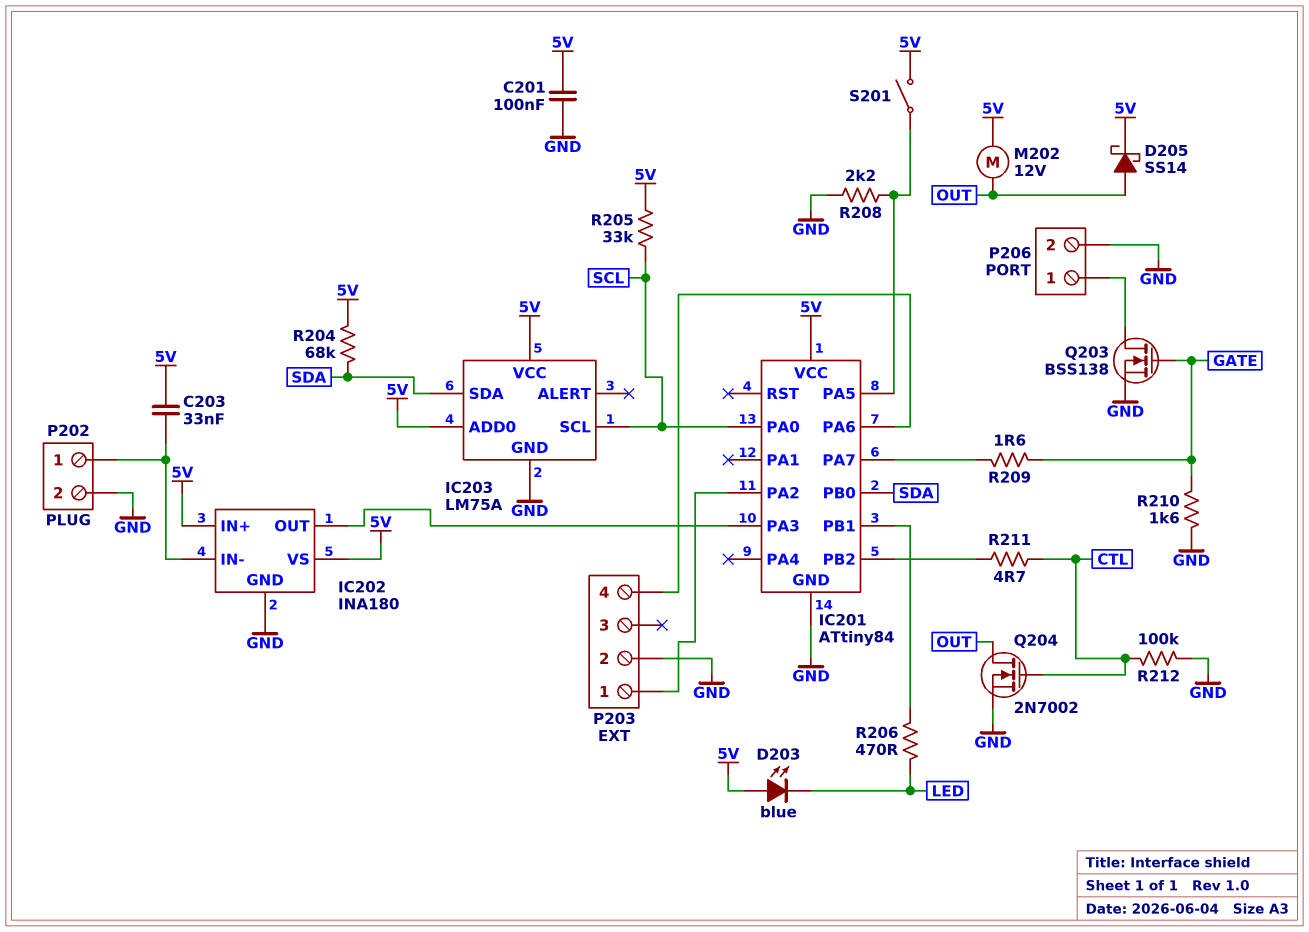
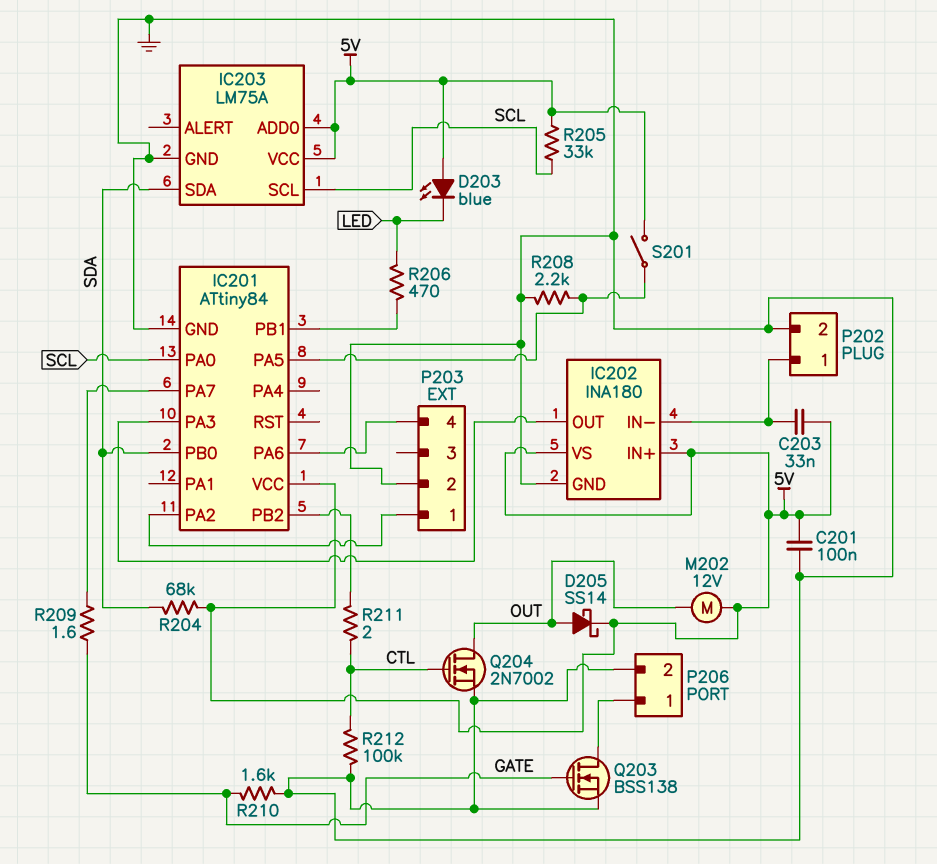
R211: 4.7 (CTL, IC201/PB2) -> 2 (CTL, IC201/PB2)

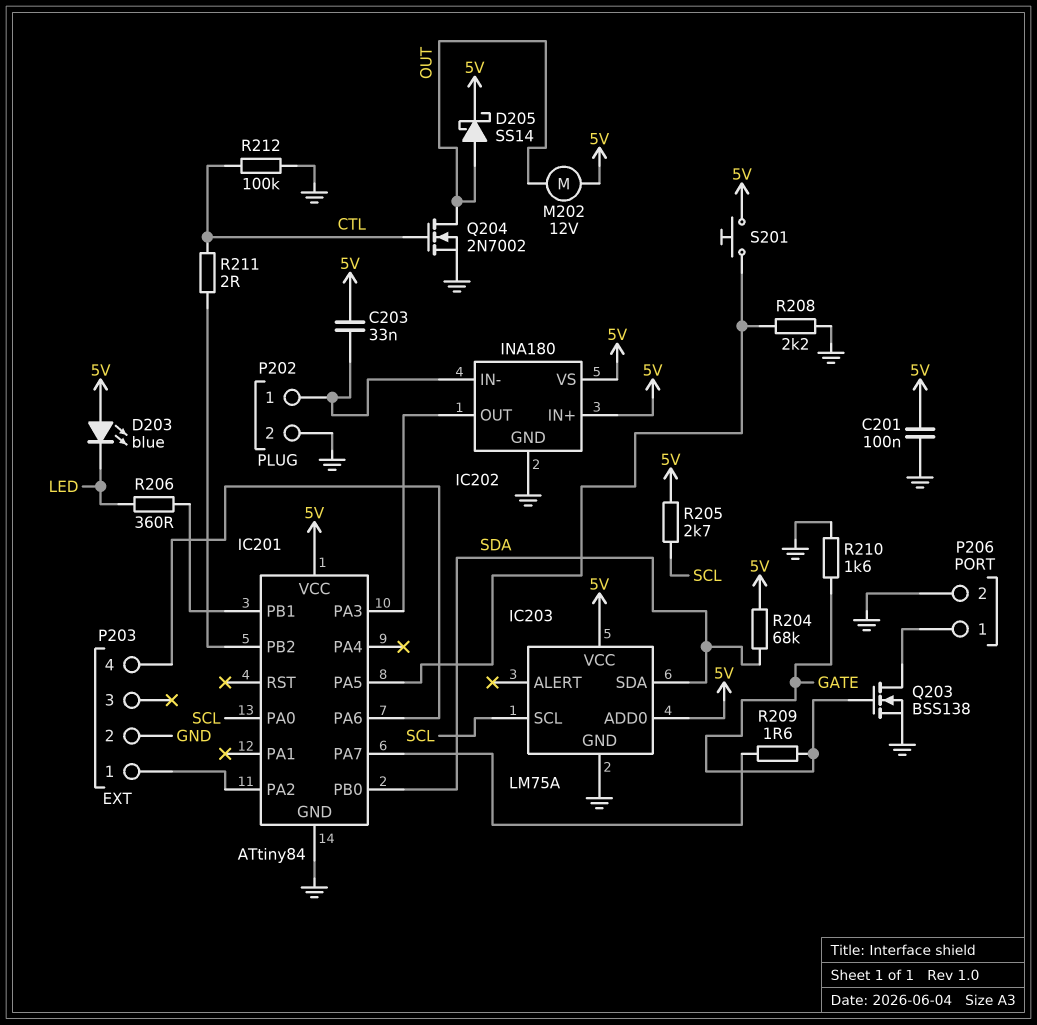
R205: 33k (5V, SCL) -> 2.7k (5V, SCL)
R206: 470 (IC201/PB1, LED) -> 360 (IC201/PB1, LED)
S201: switch (5V, IC201/PA5) -> button (5V, IC201/PA5)

